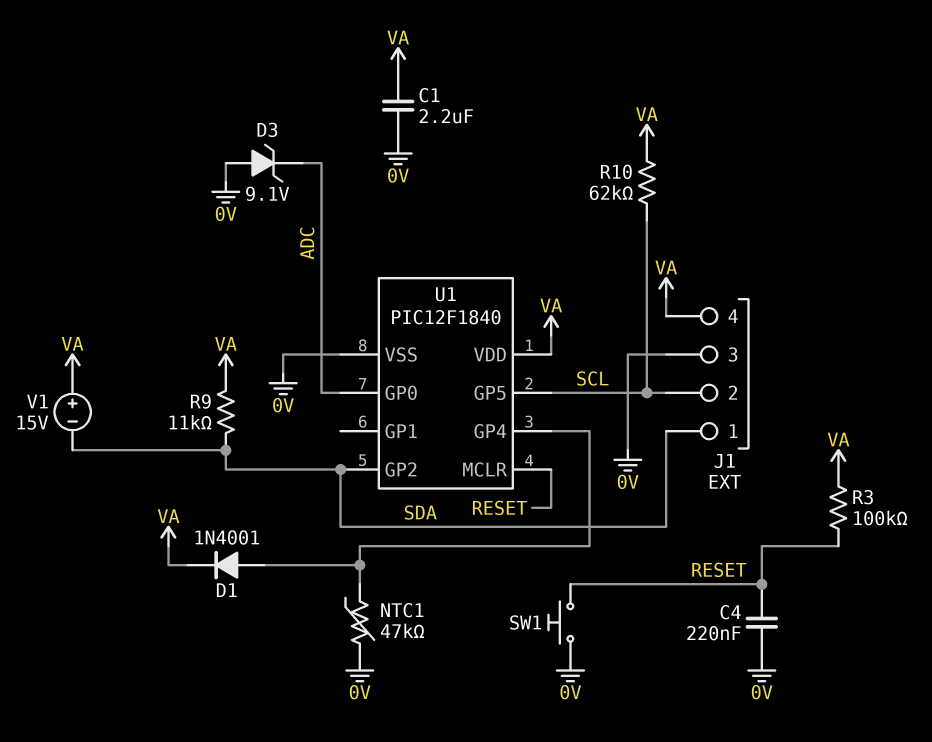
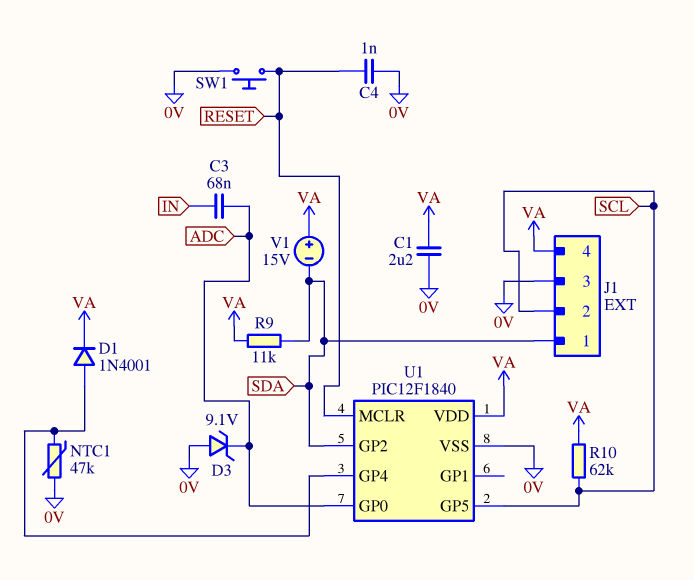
C3: none -> 68nF (ADC, IN)
C4: 220nF (0V, RESET) -> 1nF (0V, RESET)
R3: 100k (RESET, VA) -> none

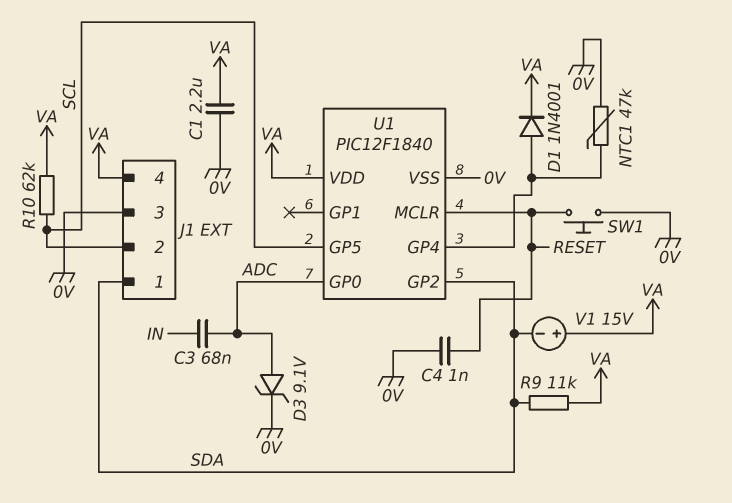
D3: zener 9.1V (A 0V, K ADC) -> zener 9.1V (A ADC, K 0V)

